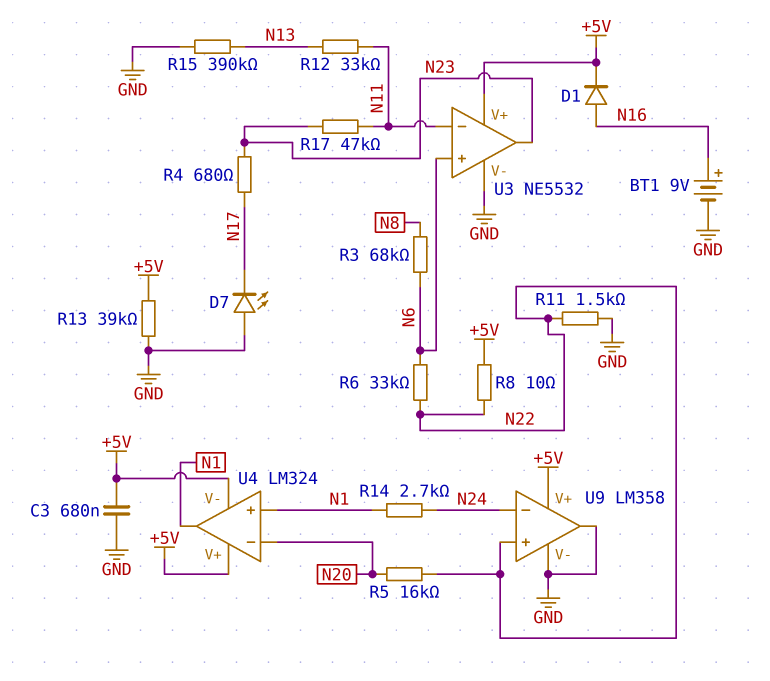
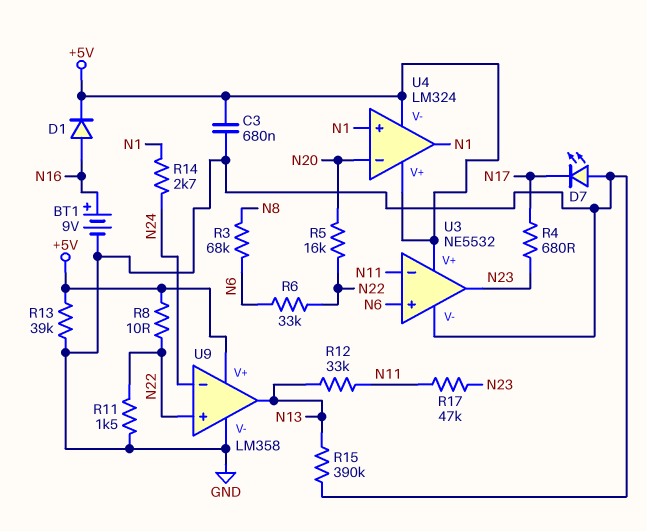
U9 pin out: GND -> N13

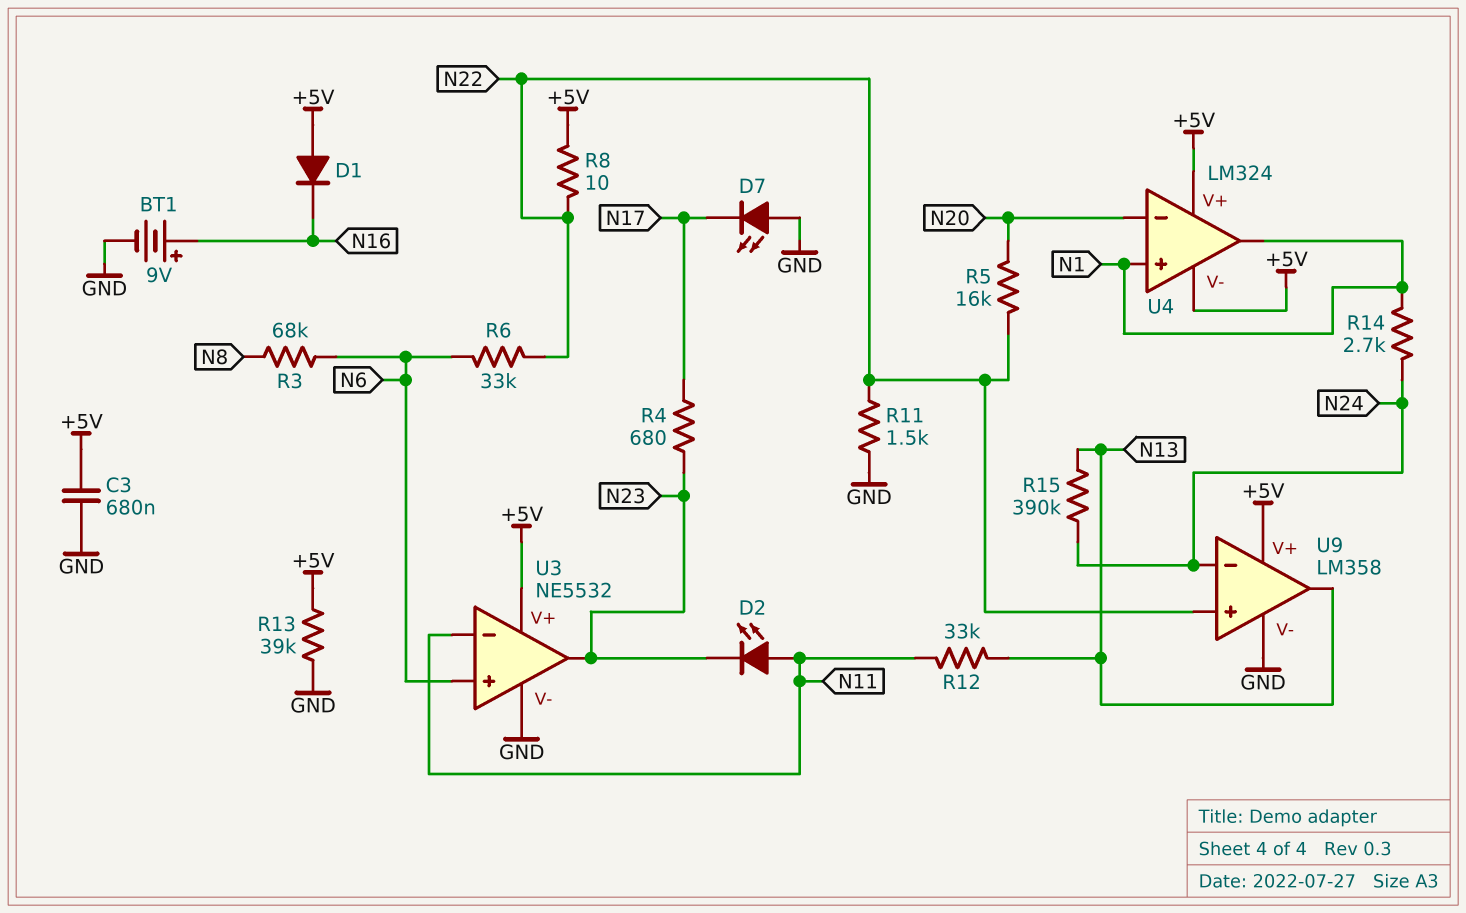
D1: diode (A N16, K +5V) -> diode (A +5V, K N16)
D2: none -> LED (A N11, K N23)
R15: 390k (GND, N13) -> 390k (N13, N24)
R17: 47k (N11, N23) -> none

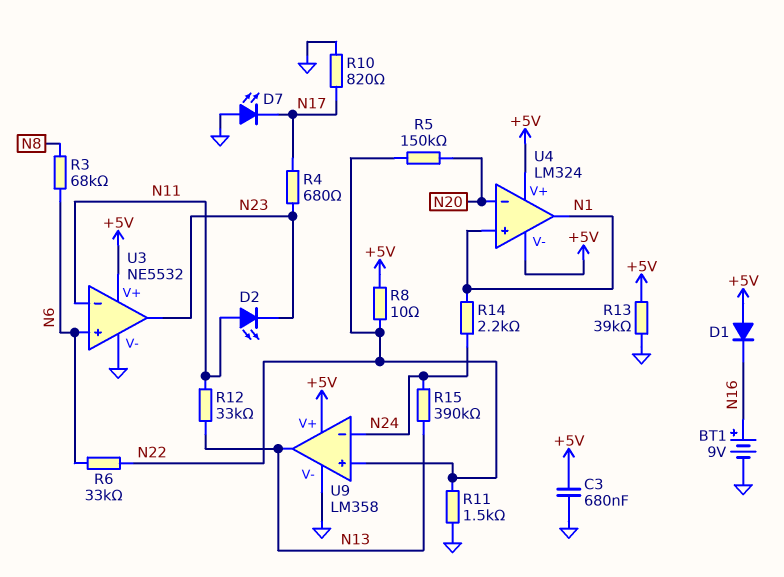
R5: 16k (N20, N22) -> 150k (N20, N22)
R10: none -> 820 (GND, N17)
R14: 2.7k (N1, N24) -> 2.2k (N1, N24)

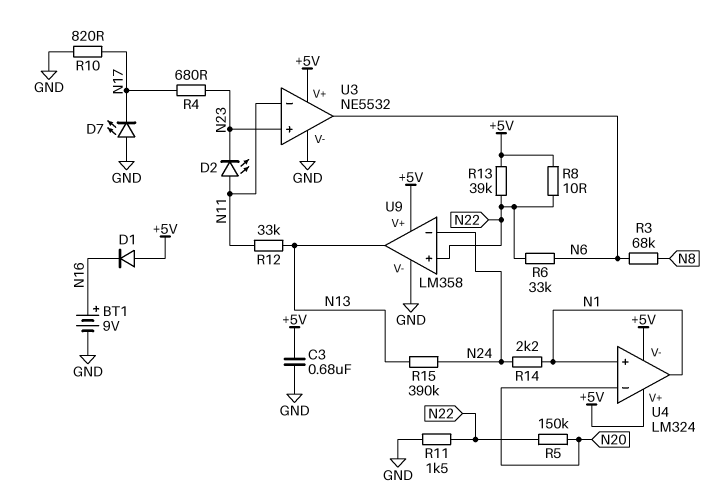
R13: 39k (+5V, GND) -> 39k (+5V, N22)
U3 pin in+: N6 -> N23
U3 pin out: N23 -> N6

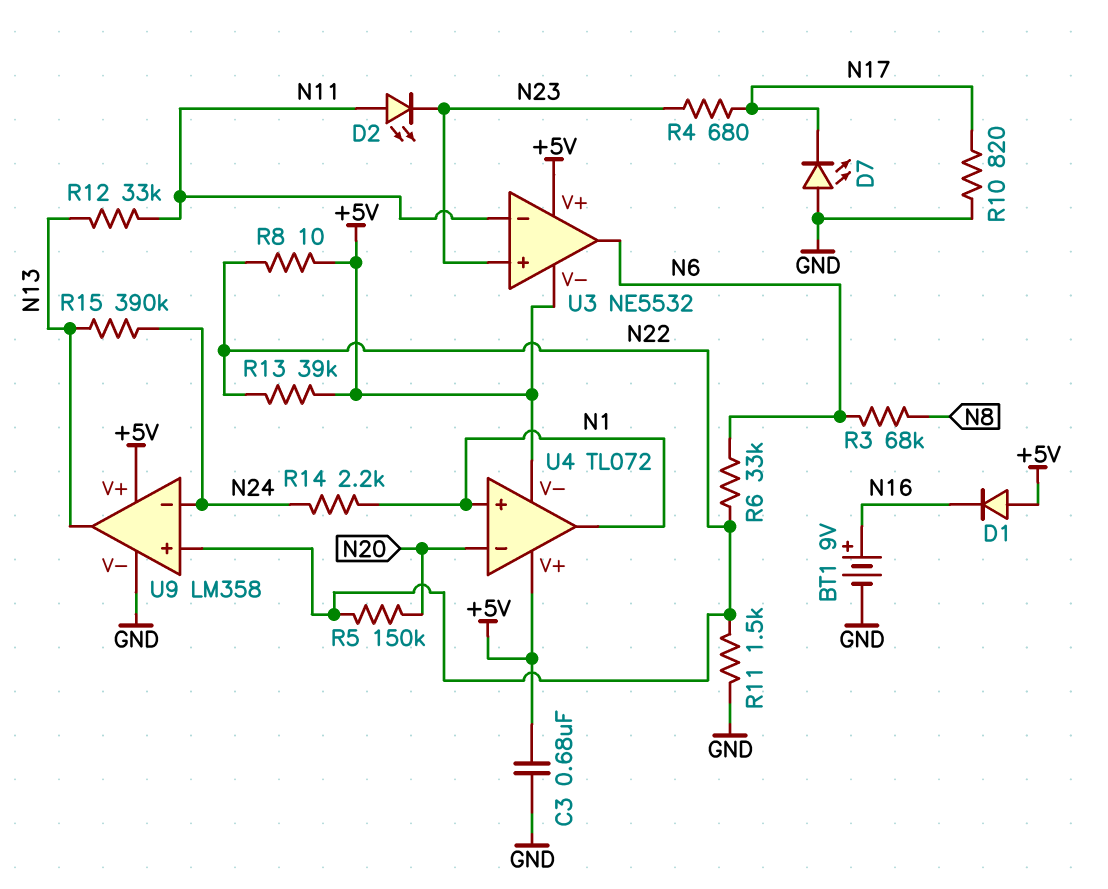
U3 pin V-: GND -> +5V
U4: LM324 -> TL072

